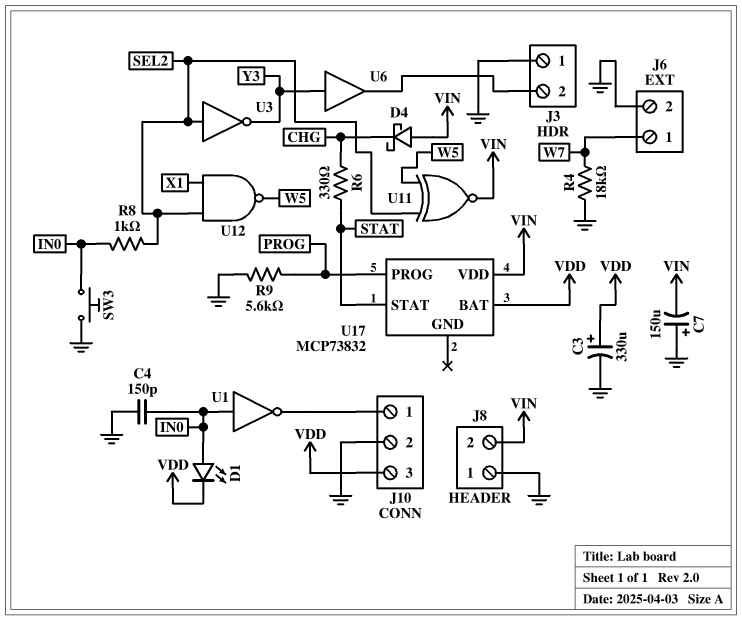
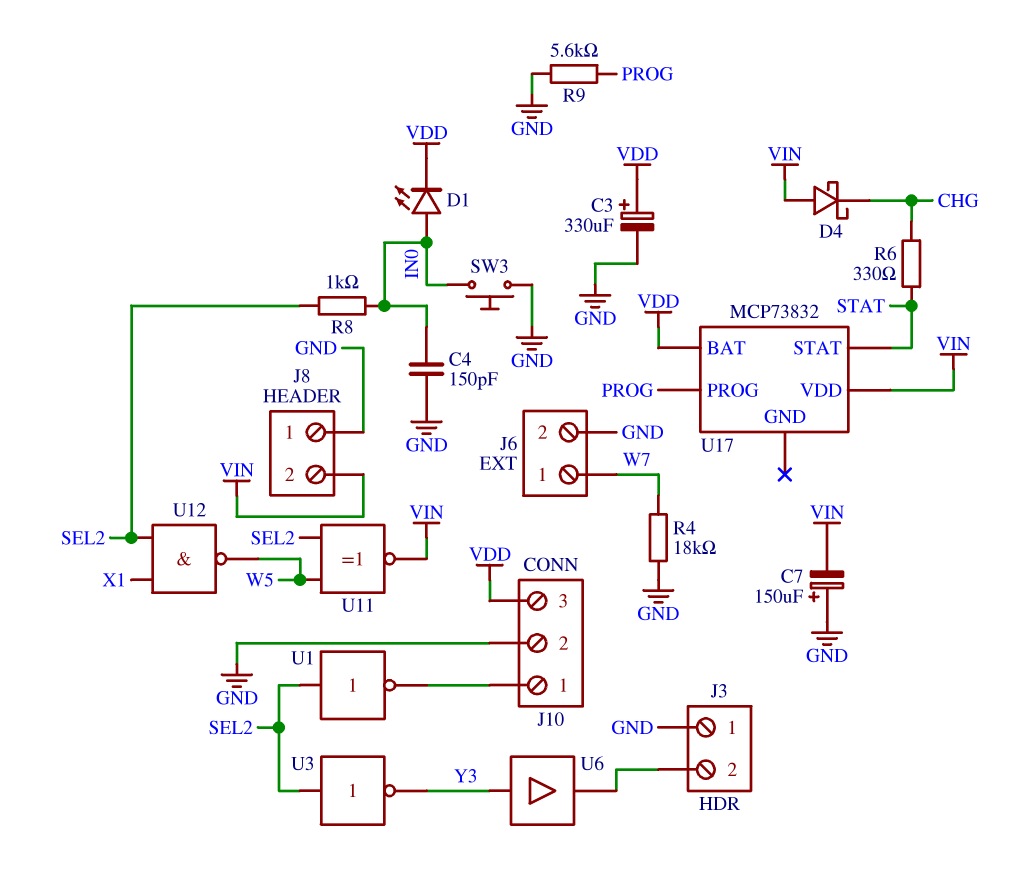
U1: NOT (in IN0, out J10/1) -> NOT (in SEL2, out J10/1)

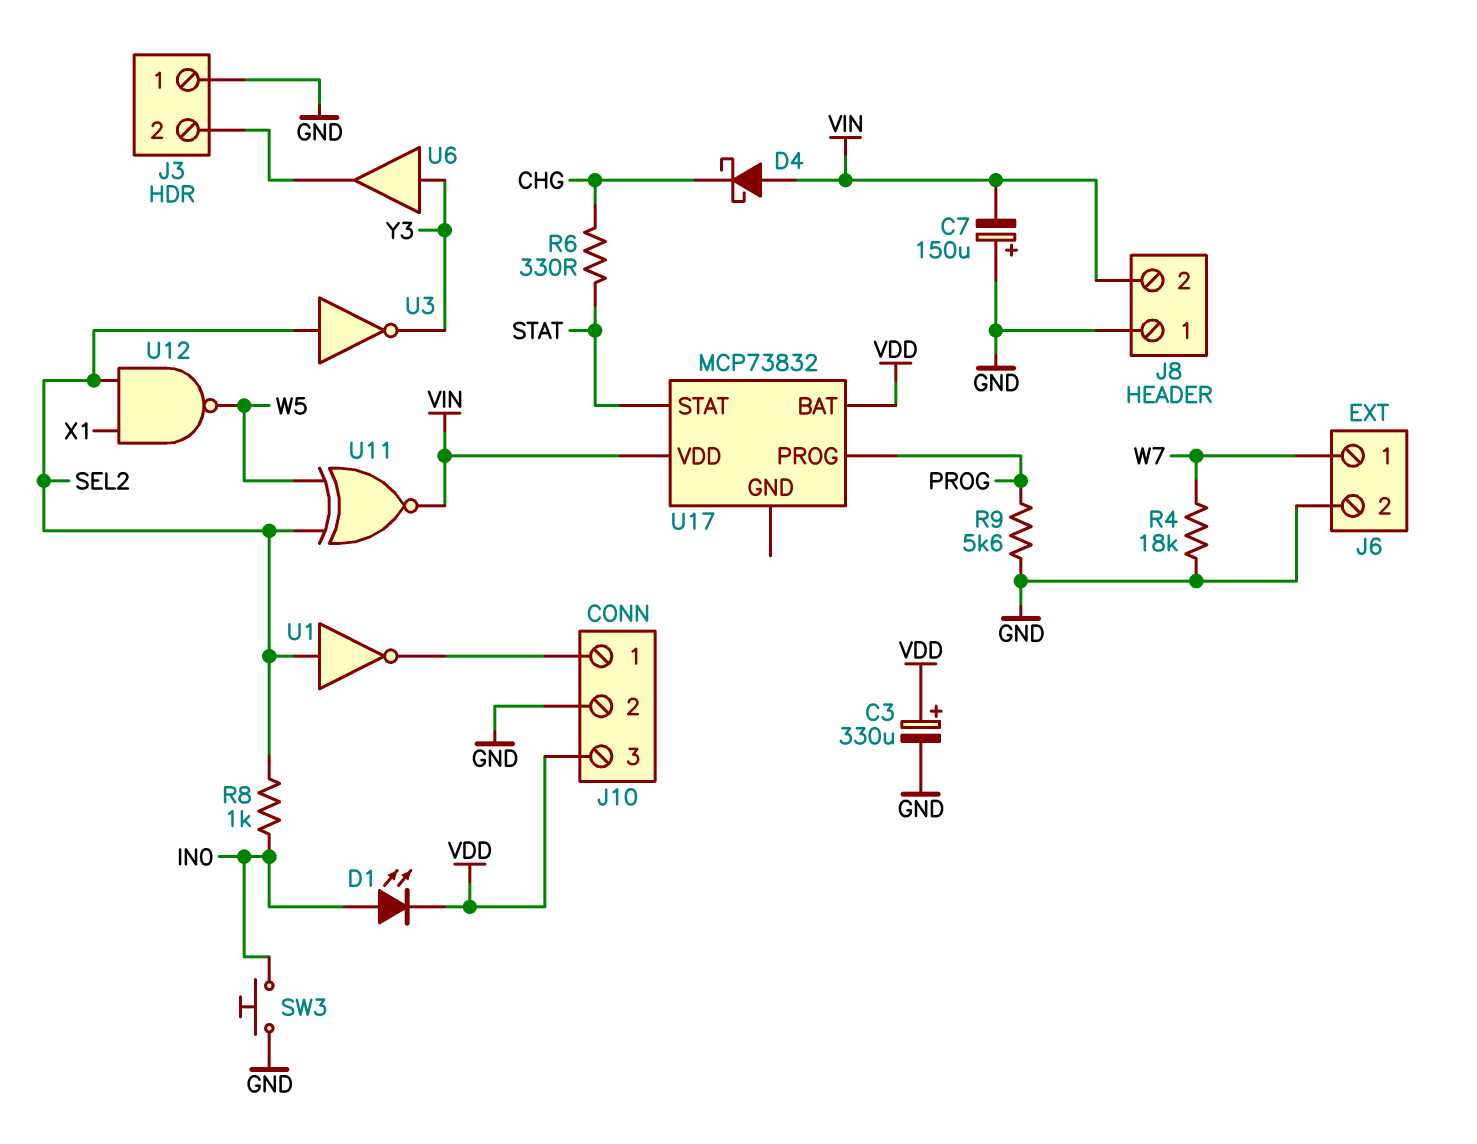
C4: 150pF (GND, IN0) -> none

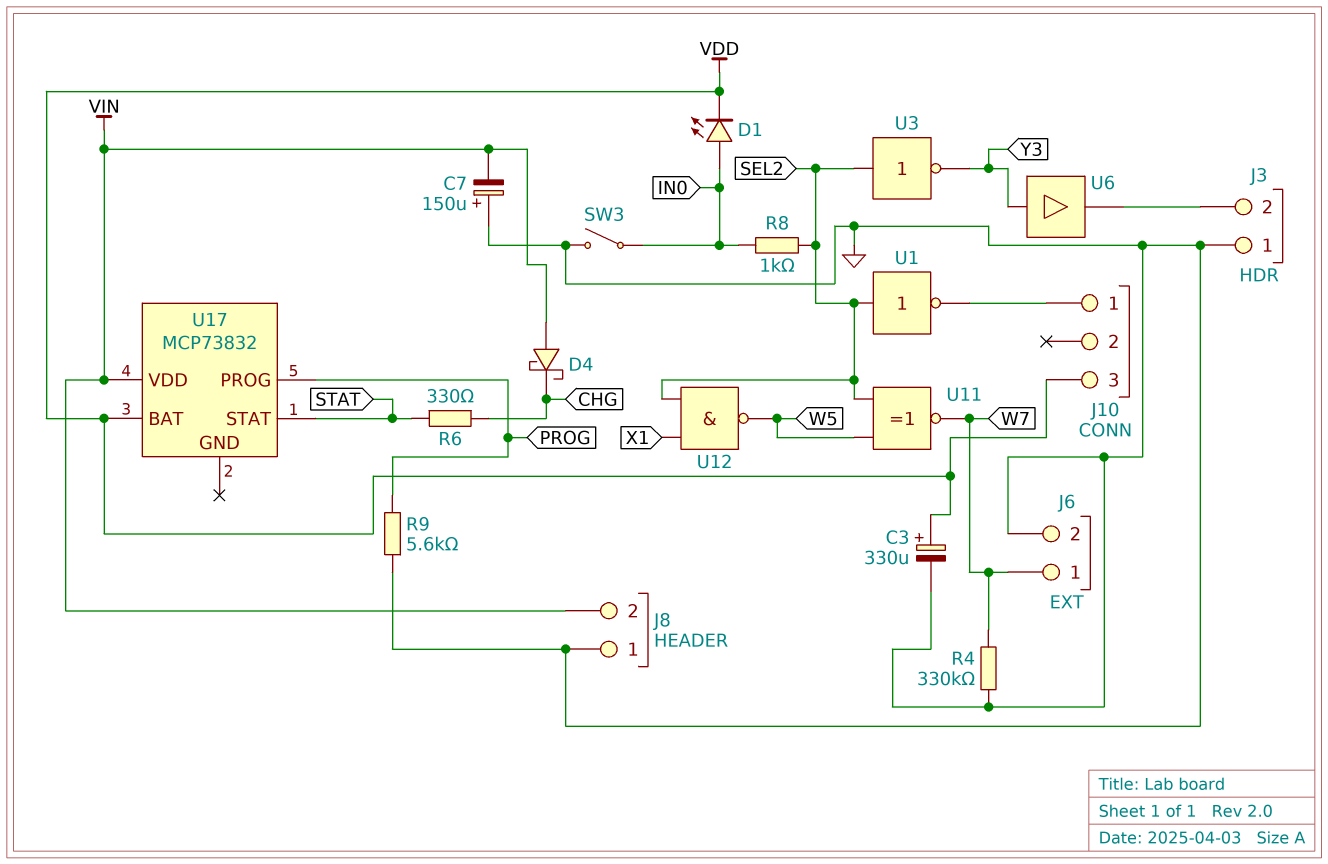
J10 pin 2: GND -> none
R4: 18k (GND, W7) -> 330k (GND, W7)
SW3: button (GND, IN0) -> switch (GND, IN0)
U11: XNOR (in SEL2, in W5, out VIN) -> XNOR (in SEL2, in W5, out W7)

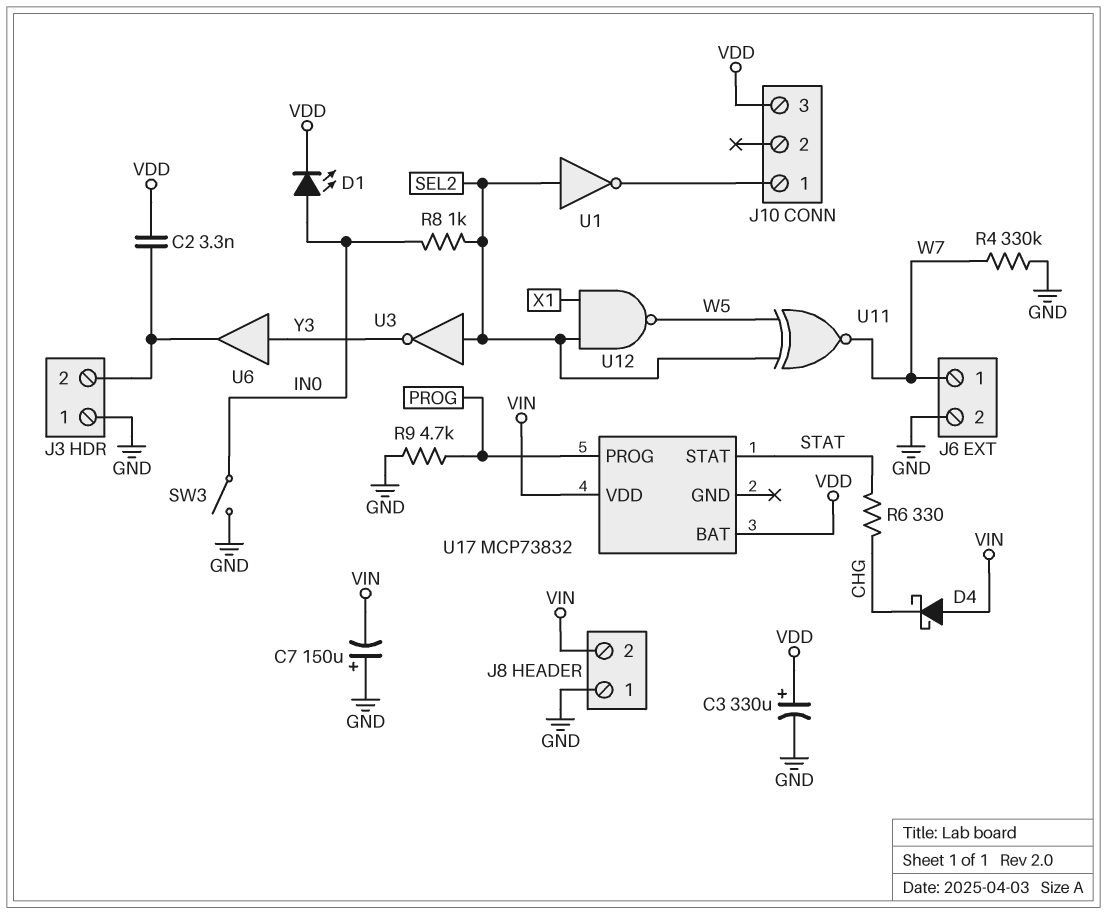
C2: none -> 3.3nF (J3/2, VDD)
R9: 5.6k (GND, PROG) -> 4.7k (GND, PROG)

